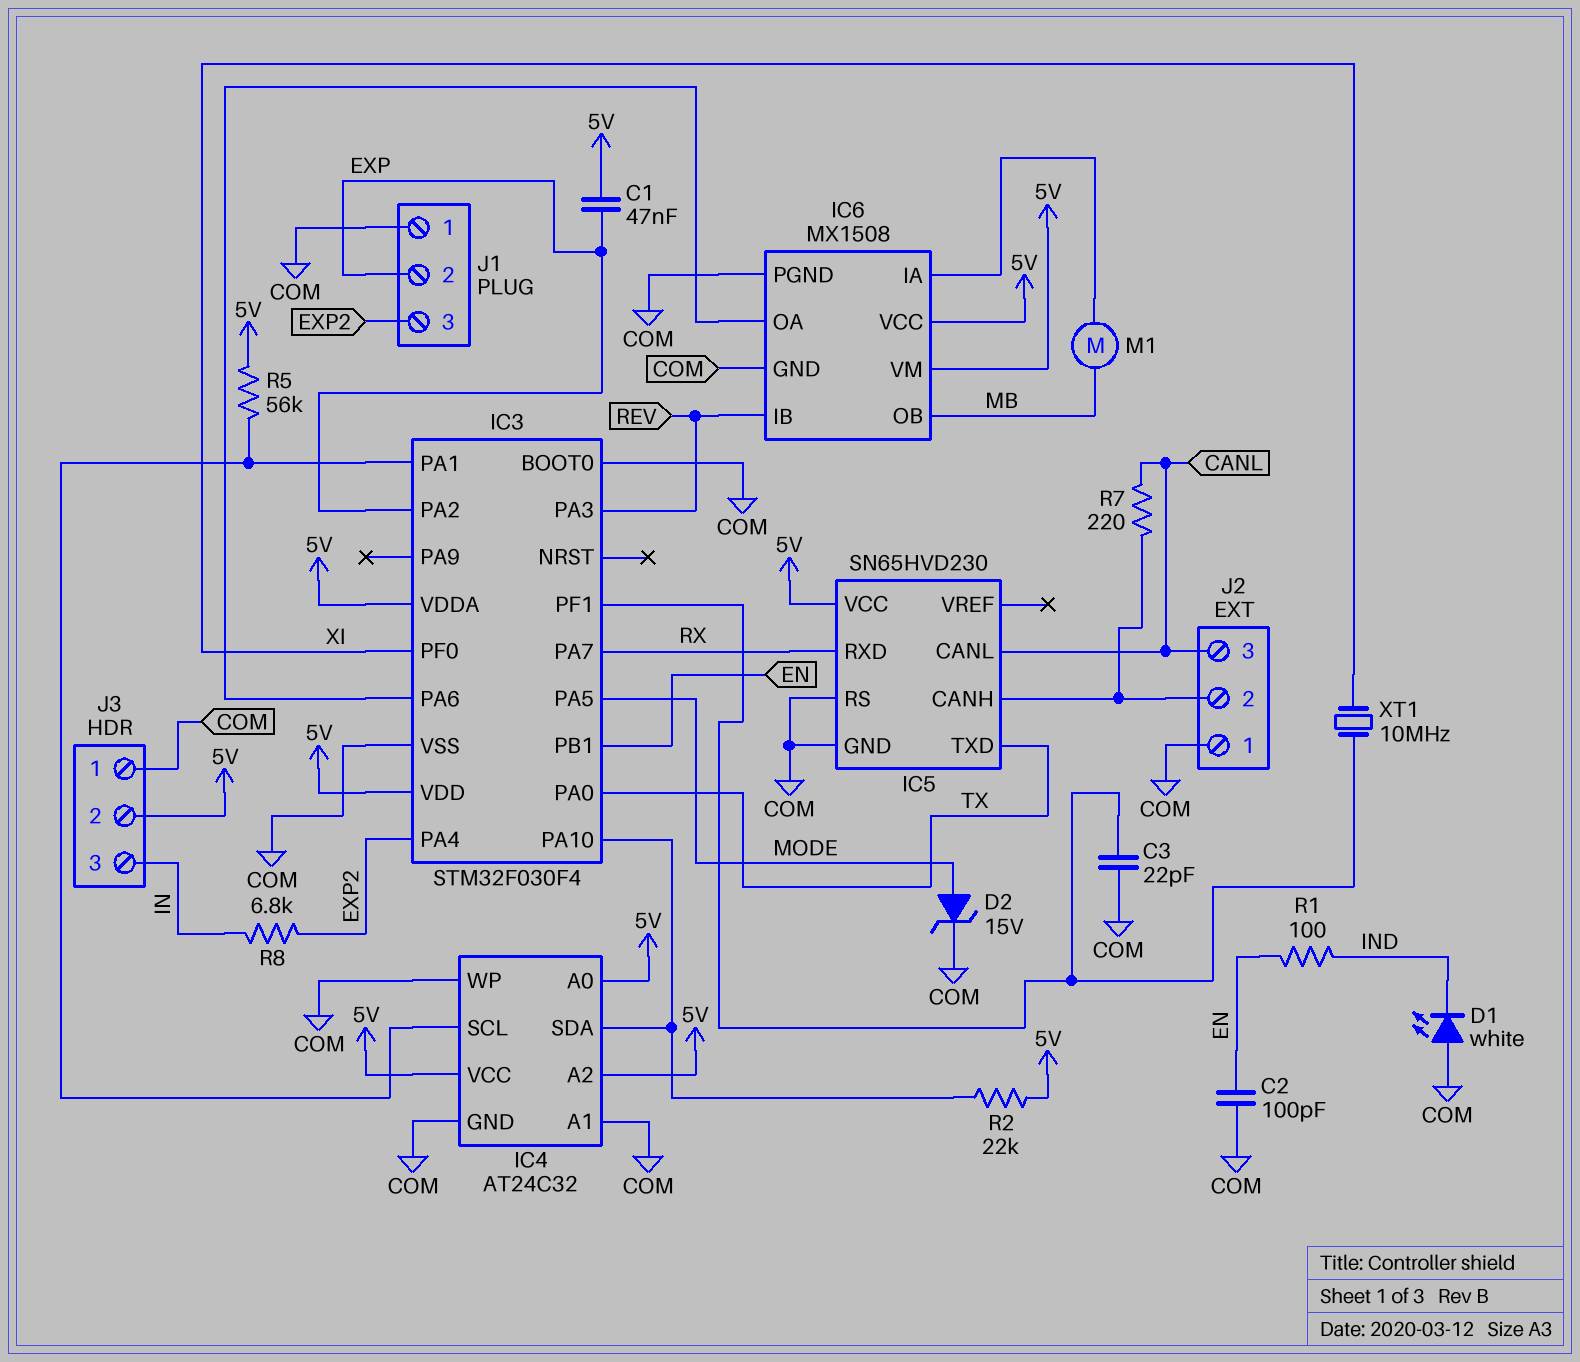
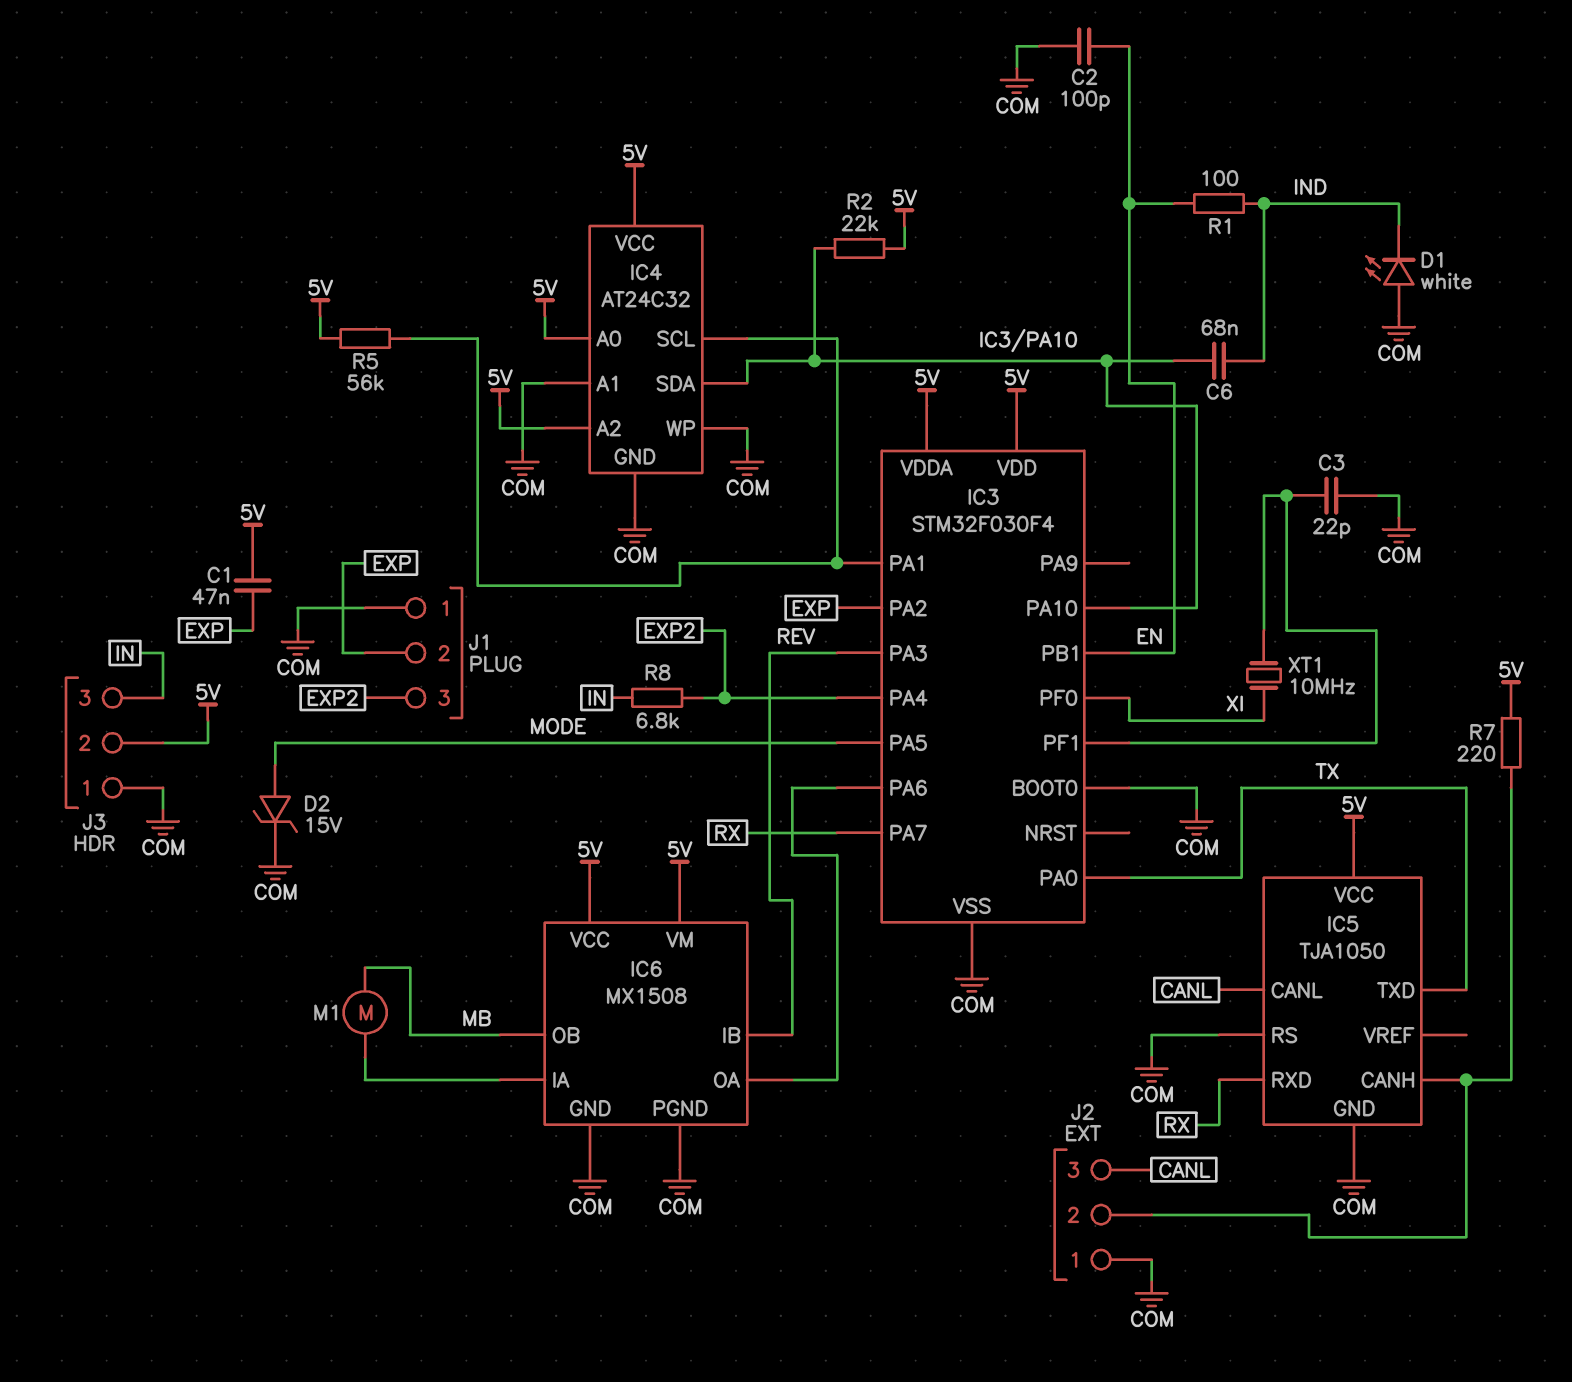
C6: none -> 68nF (IC3/PA10, IND)
IC5: SN65HVD230 -> TJA1050
R7: 220 (CANL, IC5/CANH) -> 220 (5V, IC5/CANH)

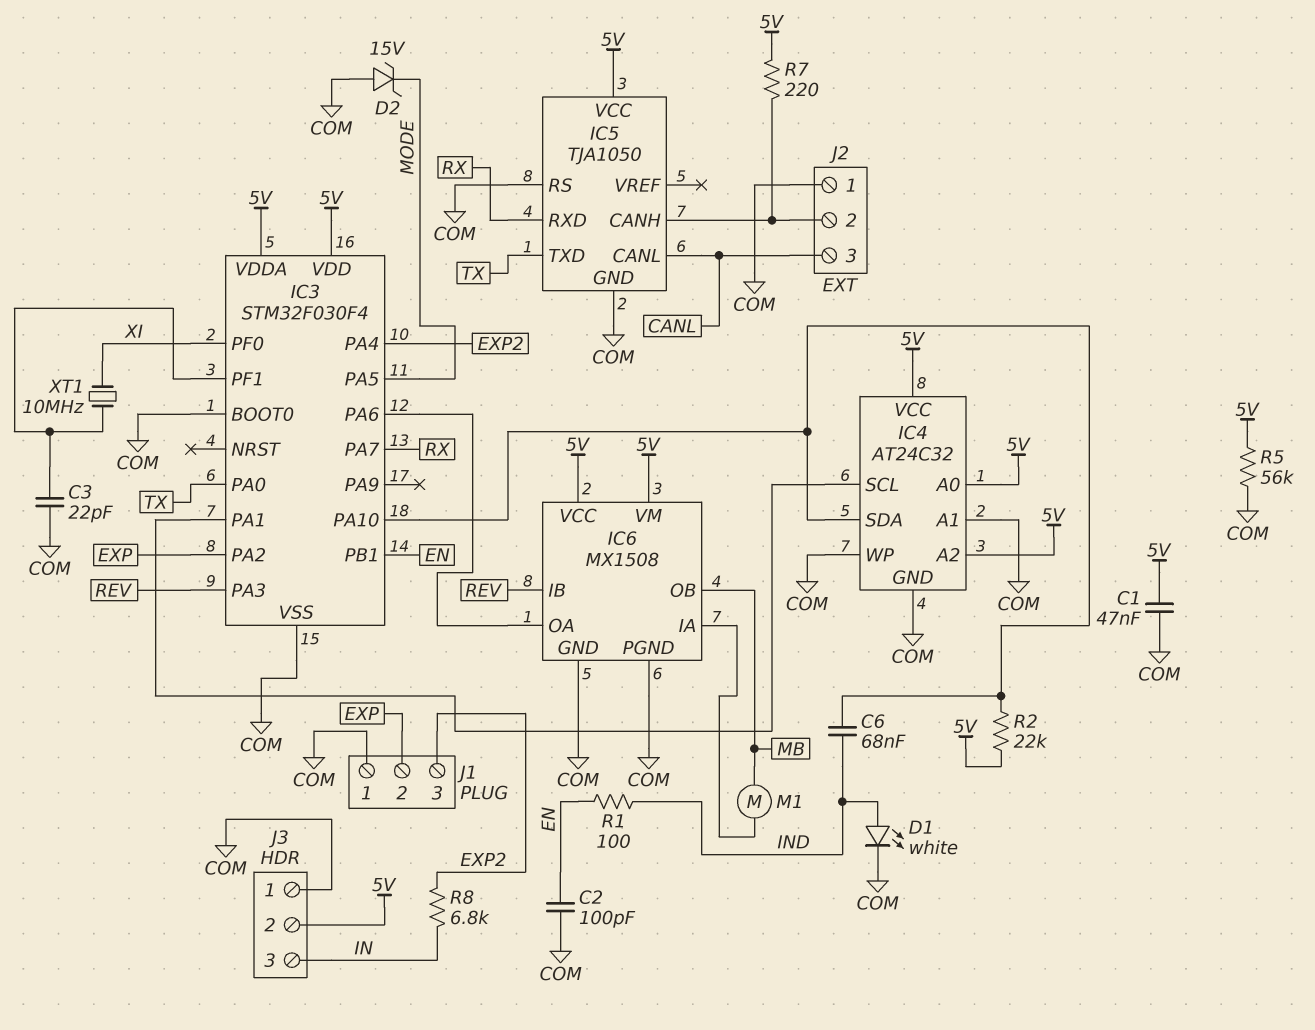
C1: 47nF (5V, EXP) -> 47nF (5V, COM)
D1: LED white (A COM, K IND) -> LED white (A IND, K COM)
D2: zener 15V (A MODE, K COM) -> zener 15V (A COM, K MODE)
R5: 56k (5V, IC3/PA1) -> 56k (5V, COM)

